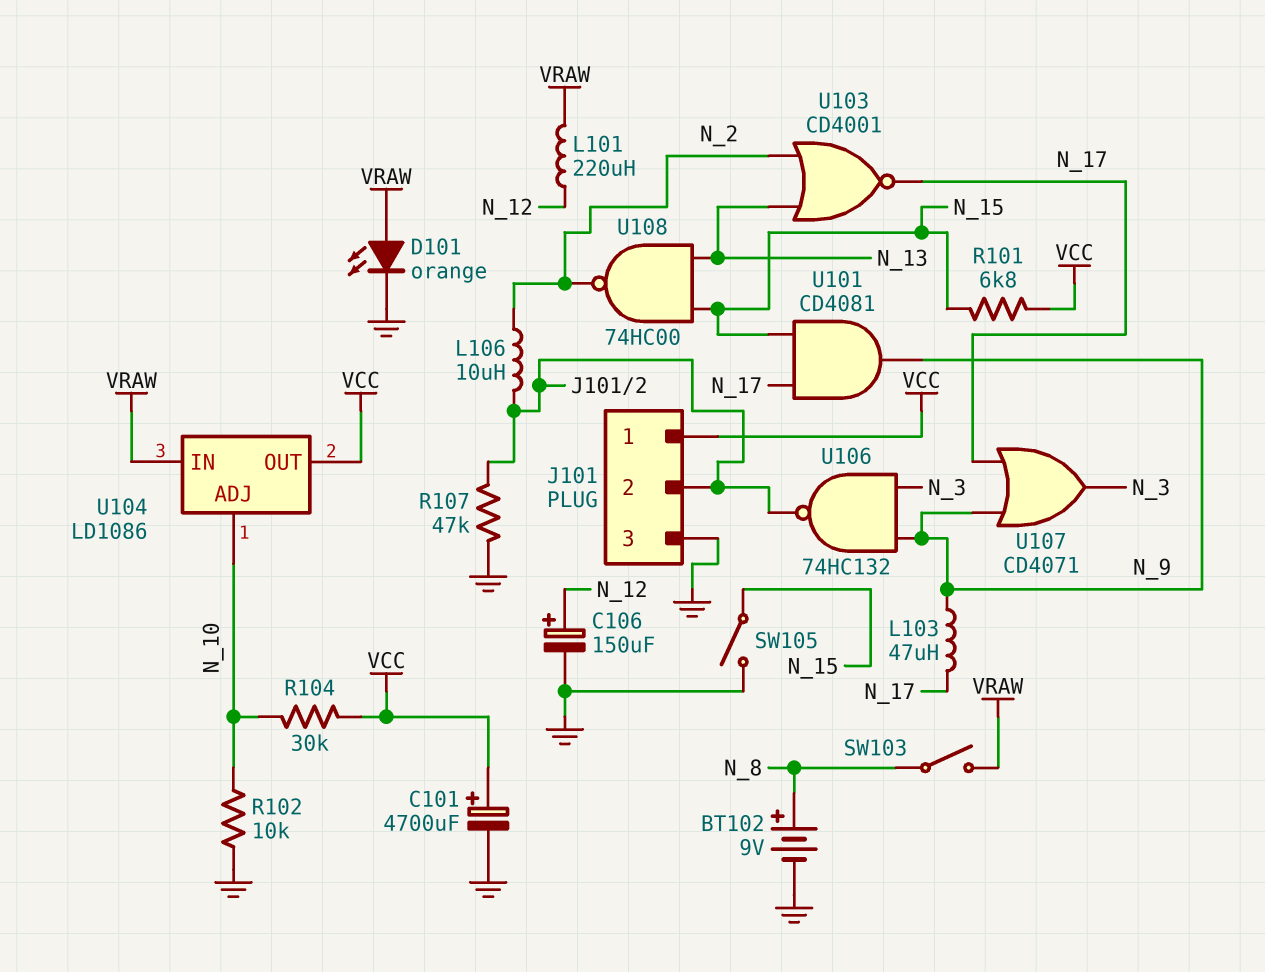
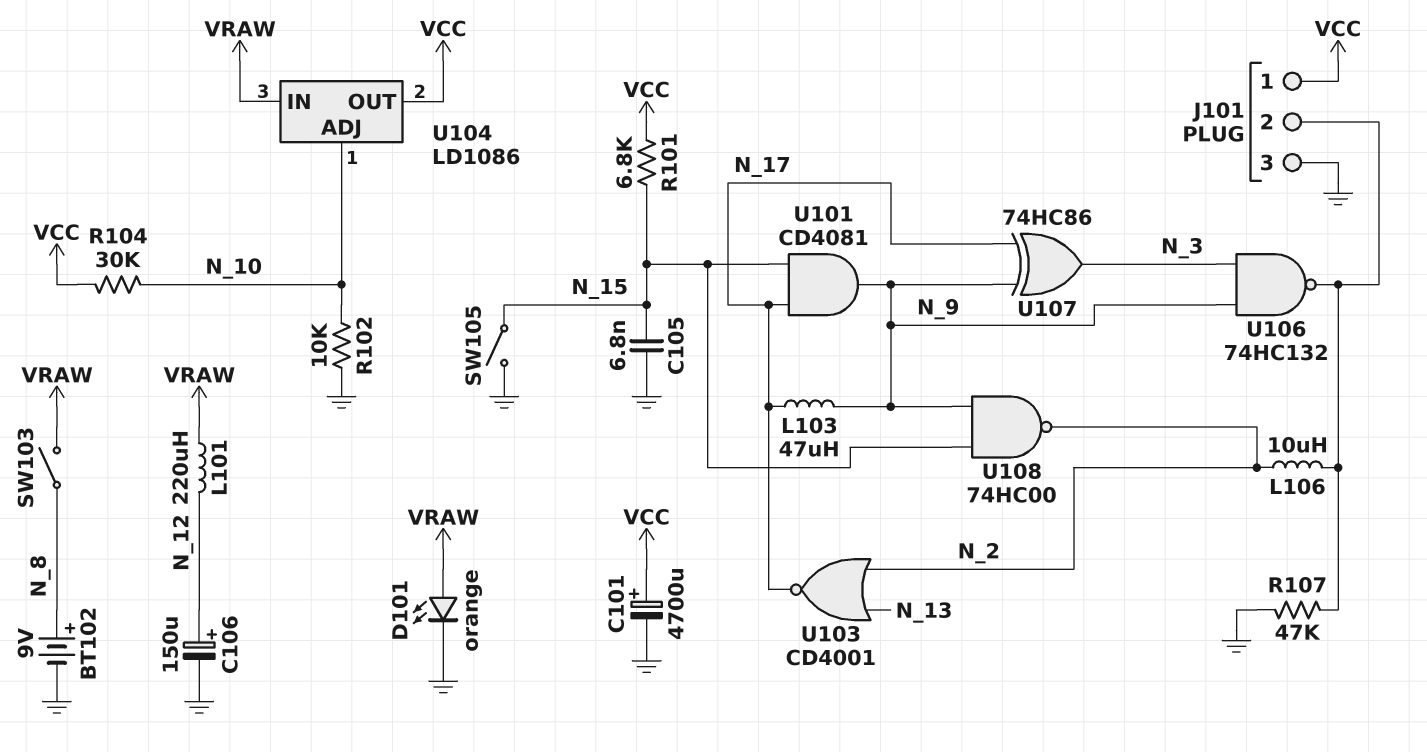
C105: none -> 6.8nF (GND, N_15)
U107: OR CD4071 (in N_9, in N_17, out N_3) -> XOR 74HC86 (in N_9, in N_17, out N_3)
U108: NAND 74HC00 (in N_13, in N_15, out N_2) -> NAND 74HC00 (in N_9, in N_15, out N_2)

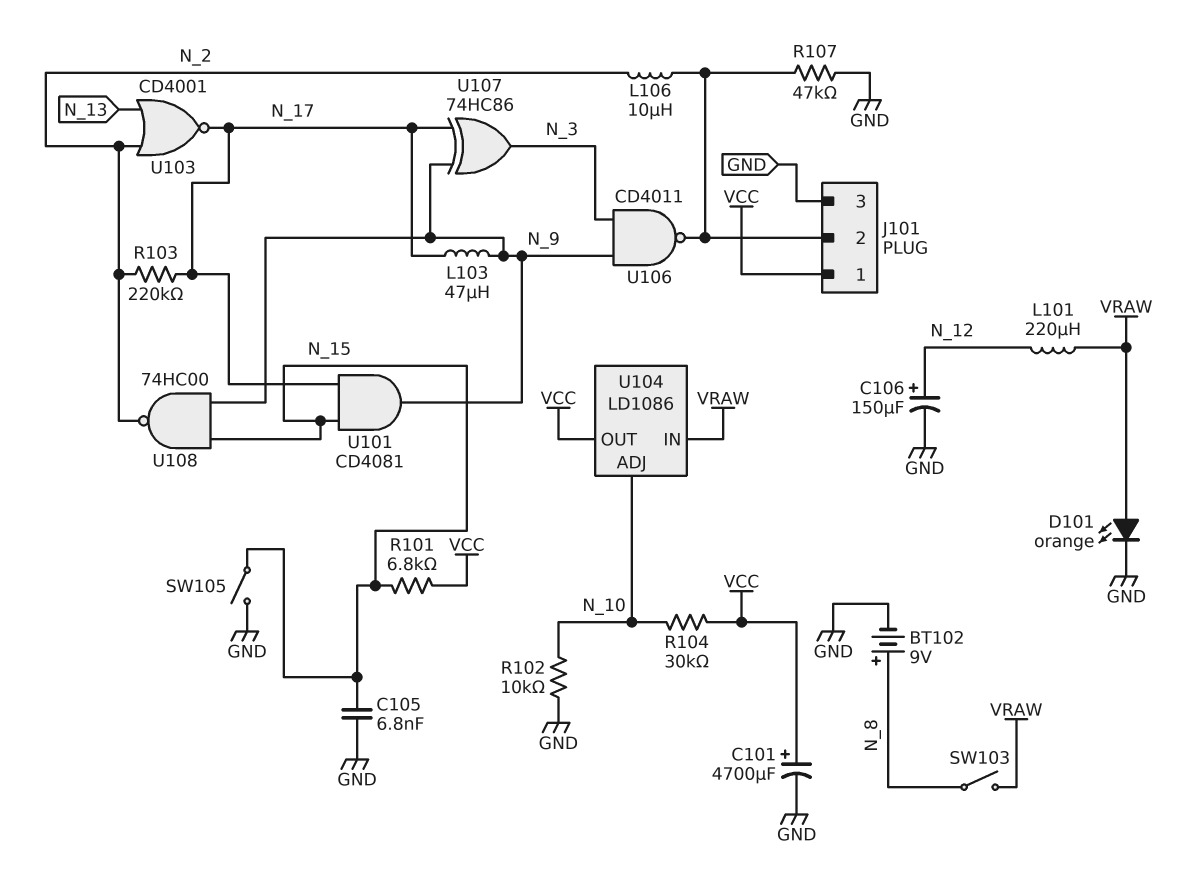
R103: none -> 220k (N_2, N_17)
U106: NAND 74HC132 (in N_3, in N_9, out J101/2) -> NAND CD4011 (in N_3, in N_9, out J101/2)

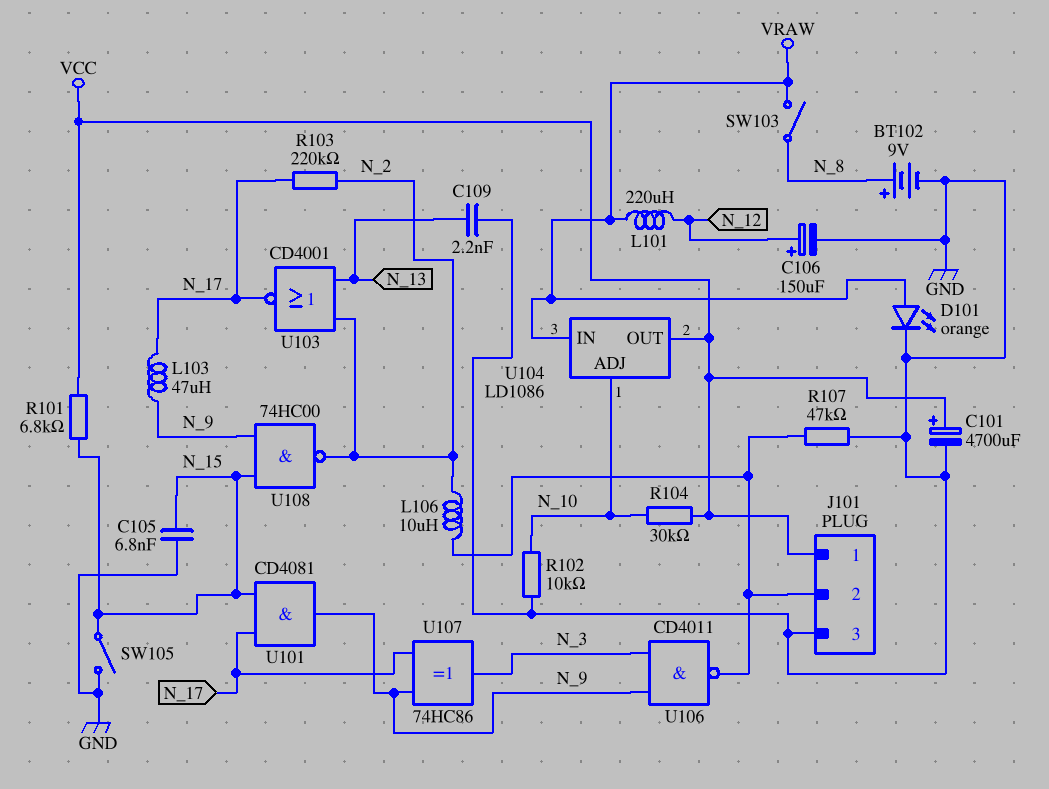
C109: none -> 2.2nF (GND, N_13)

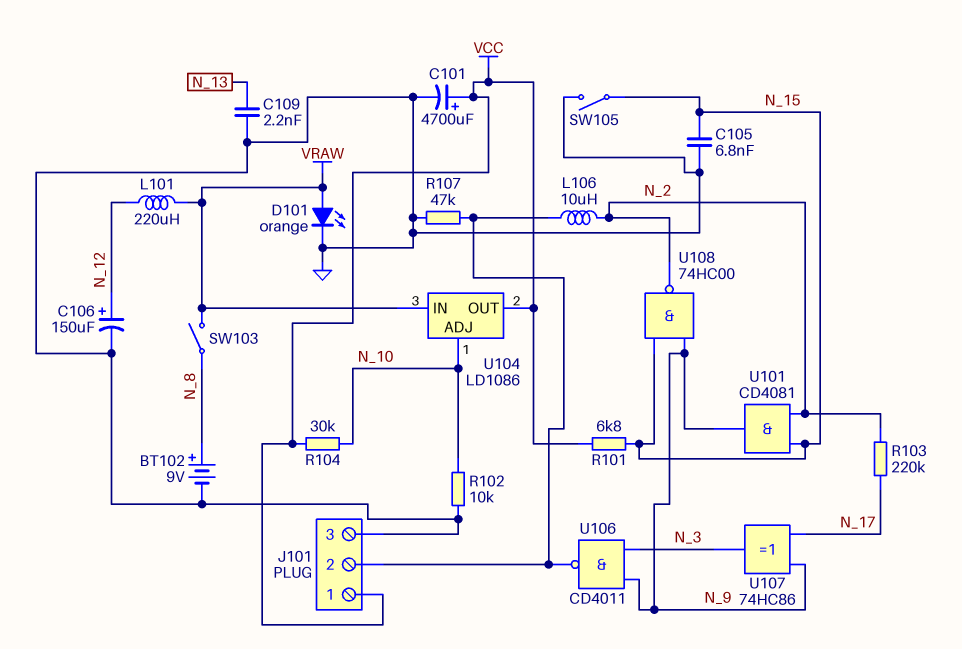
L103: 47uH (N_9, N_17) -> none
U101: AND CD4081 (in N_15, in N_17, out N_9) -> AND CD4081 (in N_2, in N_15, out N_9)
U103: NOR CD4001 (in N_2, in N_13, out N_17) -> none

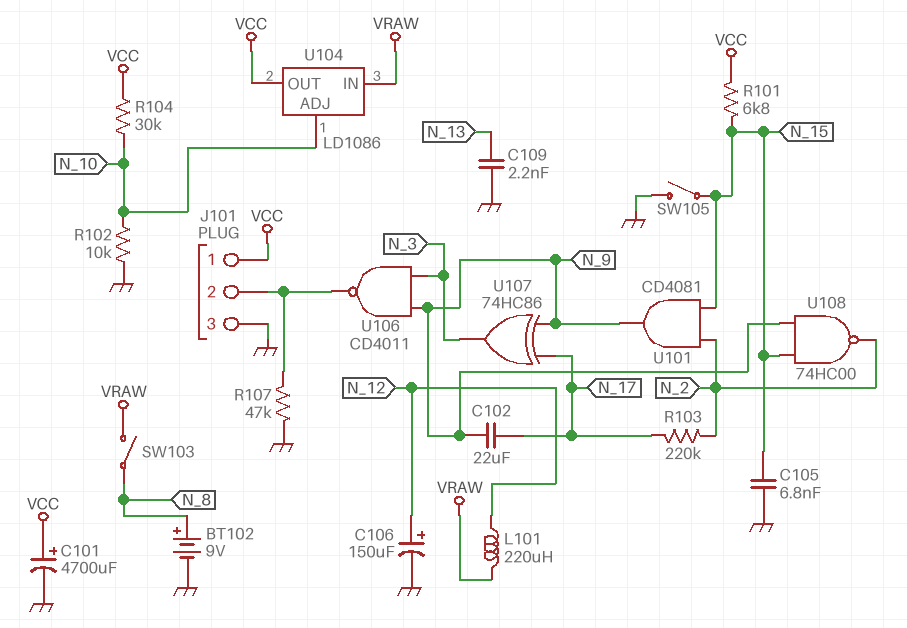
C102: none -> 22uF (N_9, N_17)
D101: LED orange (A VRAW, K GND) -> none
L106: 10uH (J101/2, N_2) -> none

